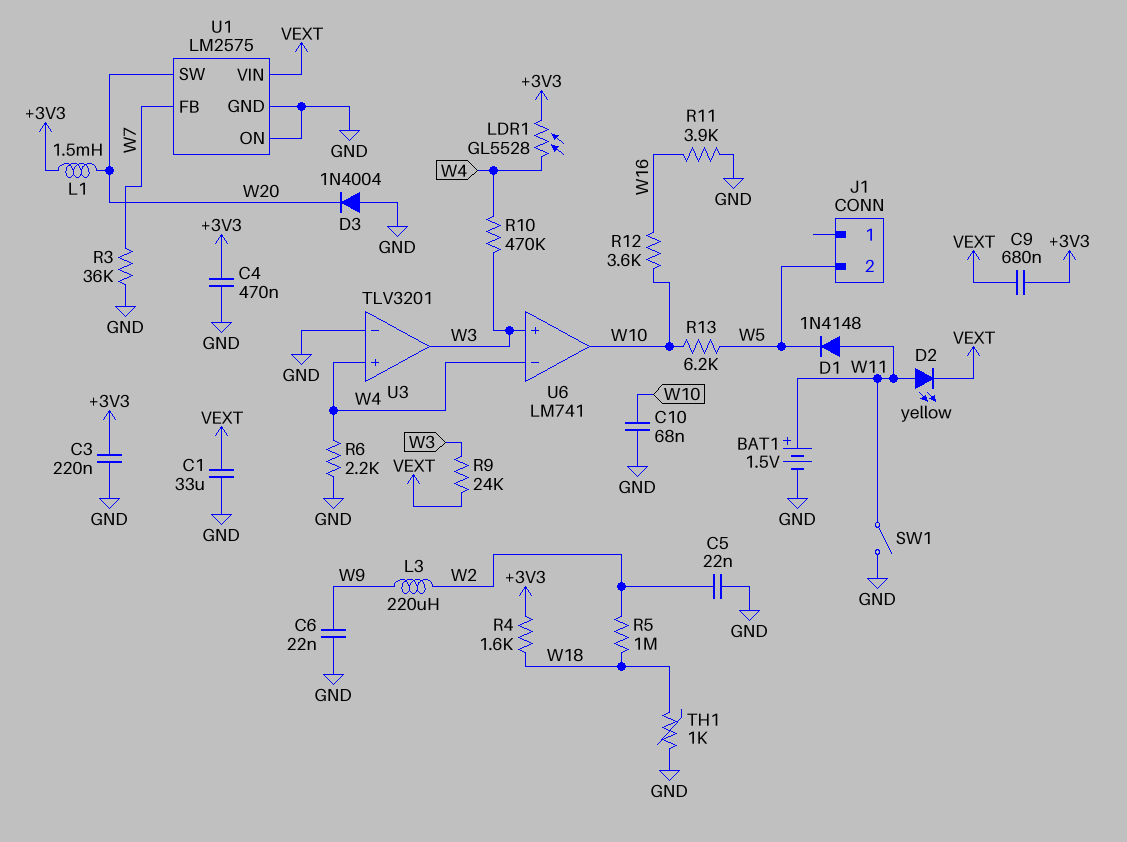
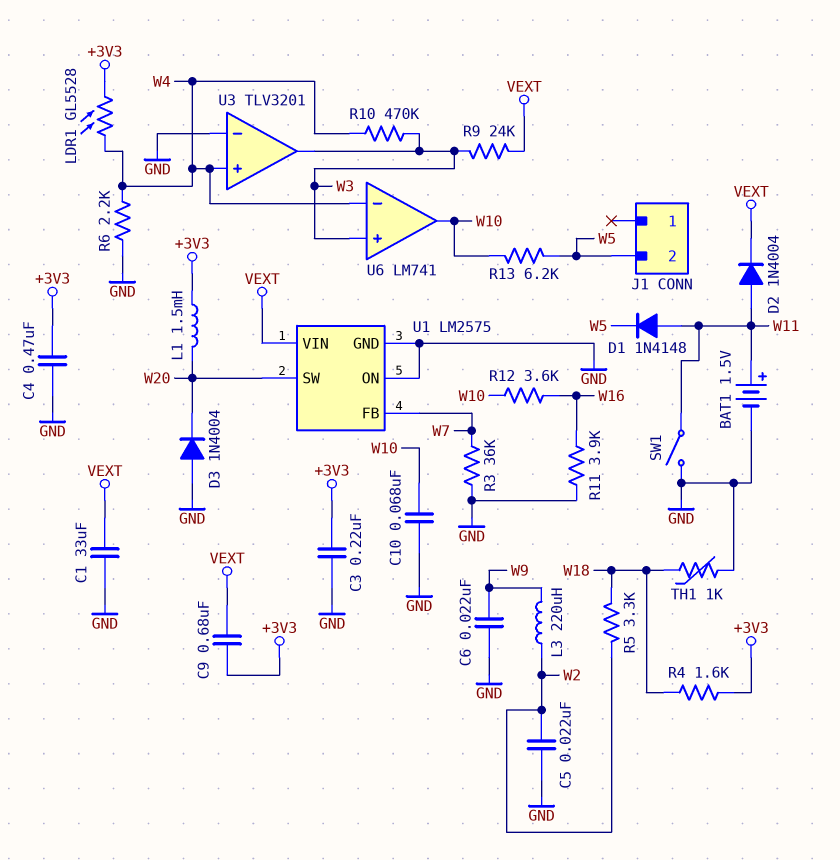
D2: LED yellow (A W11, K VEXT) -> diode 1N4004 (A W11, K VEXT)
R5: 1M (W2, W18) -> 3.3k (W2, W18)

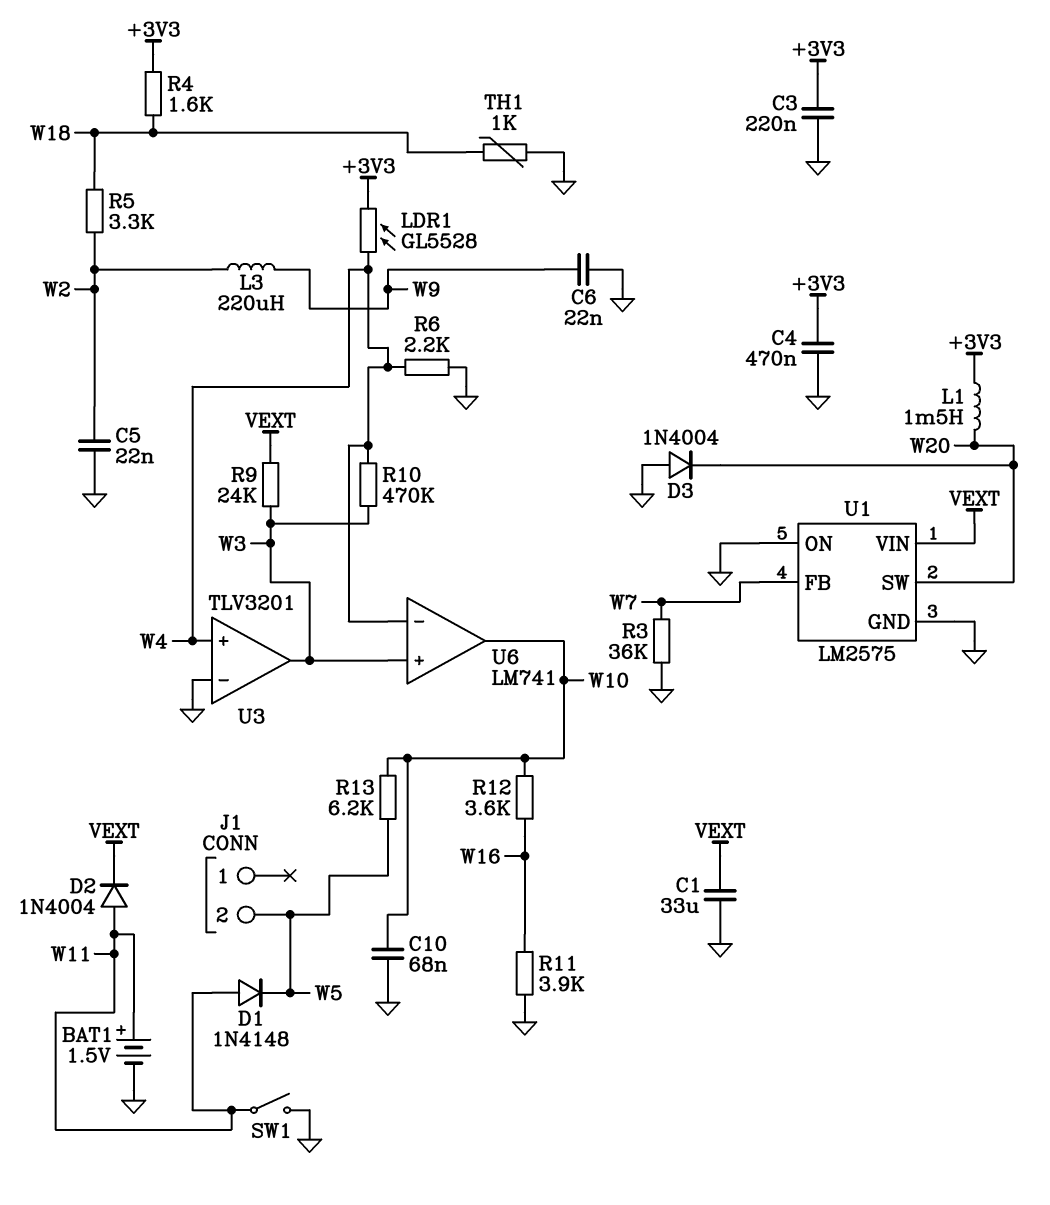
C9: 680nF (+3V3, VEXT) -> none

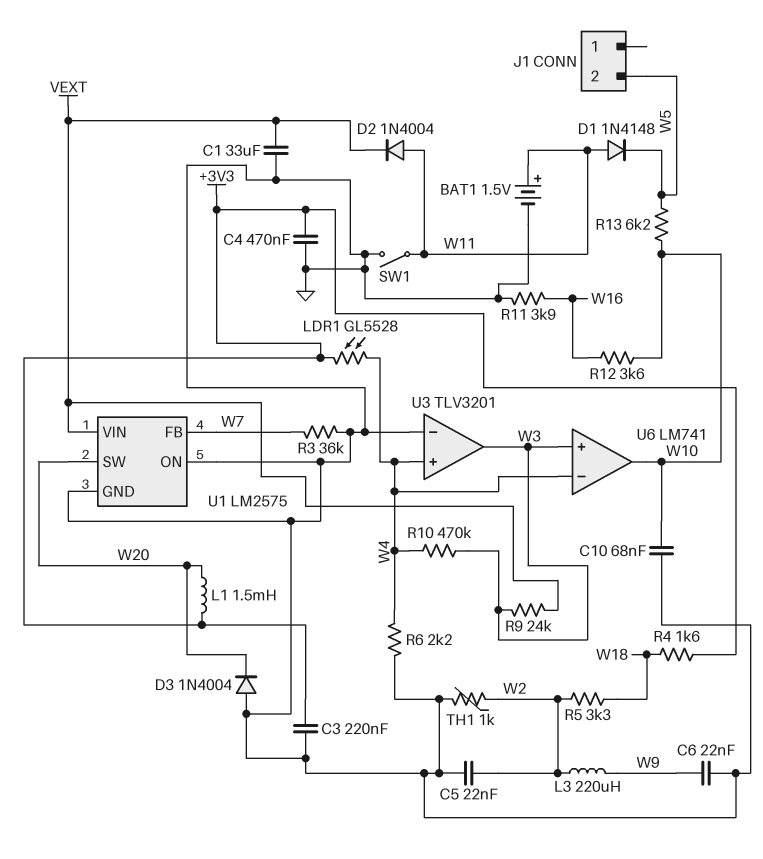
TH1: 1k (GND, W18) -> 1k (GND, W2)

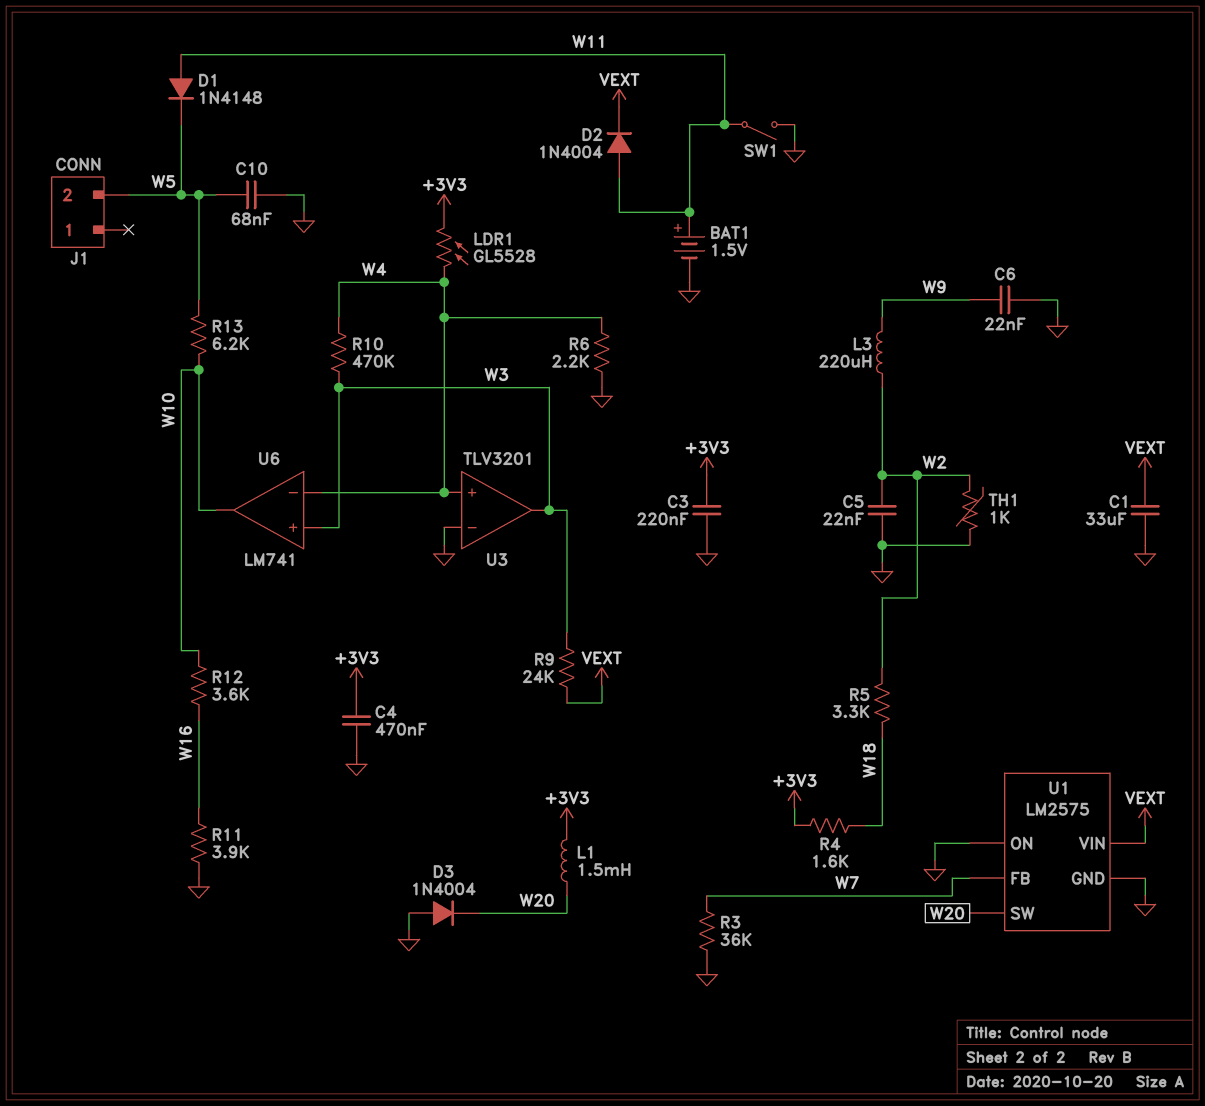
C10: 68nF (GND, W10) -> 68nF (GND, W5)

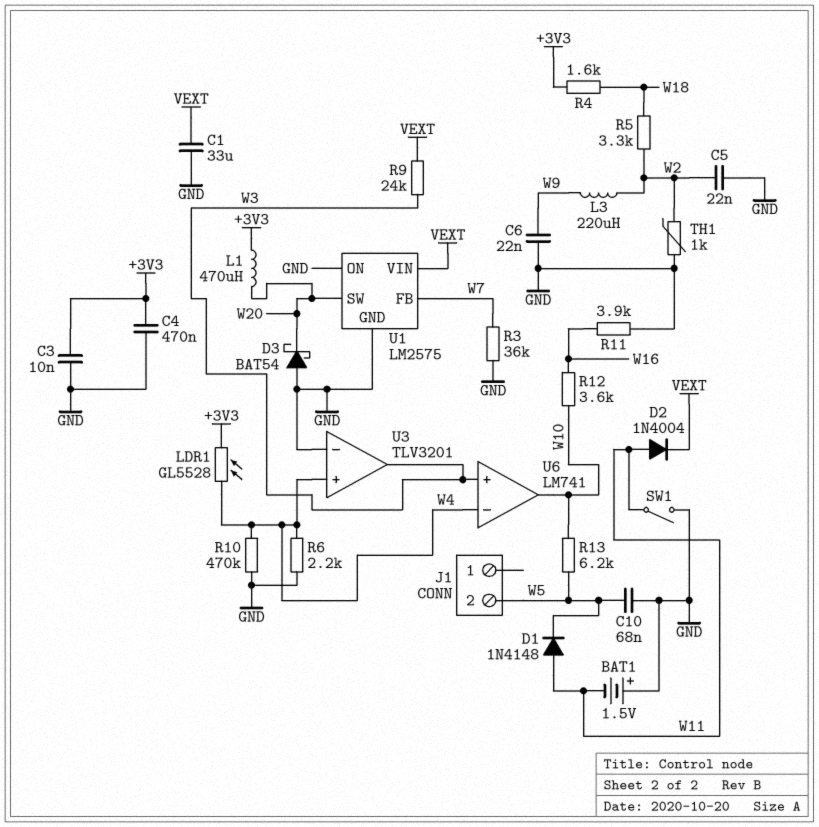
BAT1: 1.5V (plus W11, minus GND) -> 1.5V (plus GND, minus W11)
C3: 220nF (+3V3, GND) -> 10nF (+3V3, GND)
D3: diode 1N4004 (A GND, K W20) -> schottky BAT54 (A GND, K W20)
L1: 1.5mH (+3V3, W20) -> 470uH (+3V3, W20)
R10: 470k (W3, W4) -> 470k (GND, W4)

